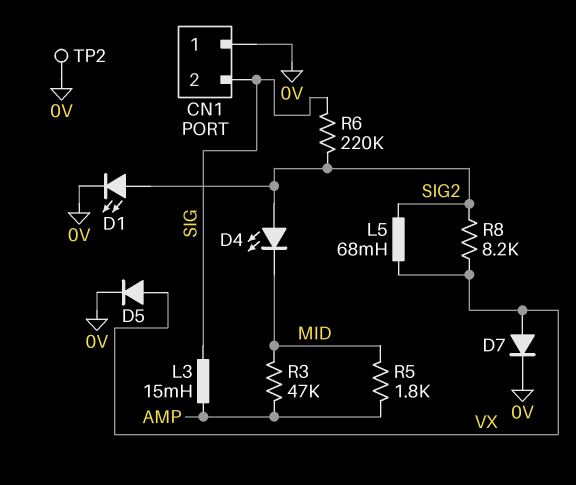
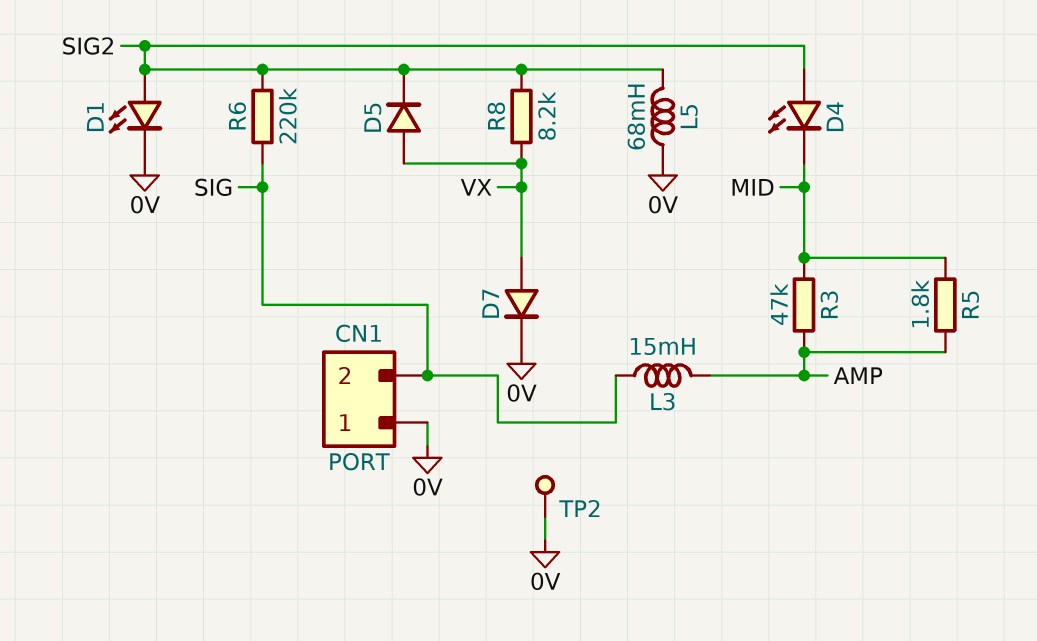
D5: diode (A VX, K 0V) -> diode (A VX, K SIG2)
L5: 68mH (SIG2, VX) -> 68mH (0V, SIG2)

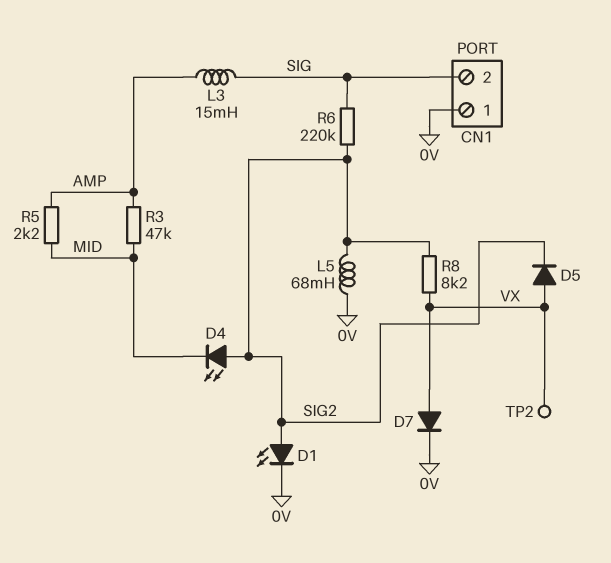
R5: 1.8k (AMP, MID) -> 2.2k (AMP, MID)
TP2: test point (0V) -> test point (VX)

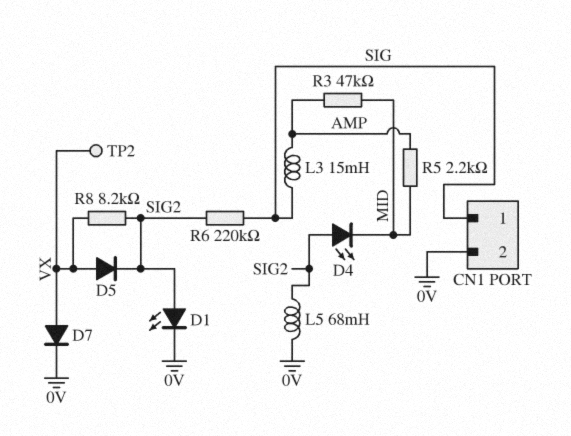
CN1 pin 1: 0V -> SIG
CN1 pin 2: SIG -> 0V

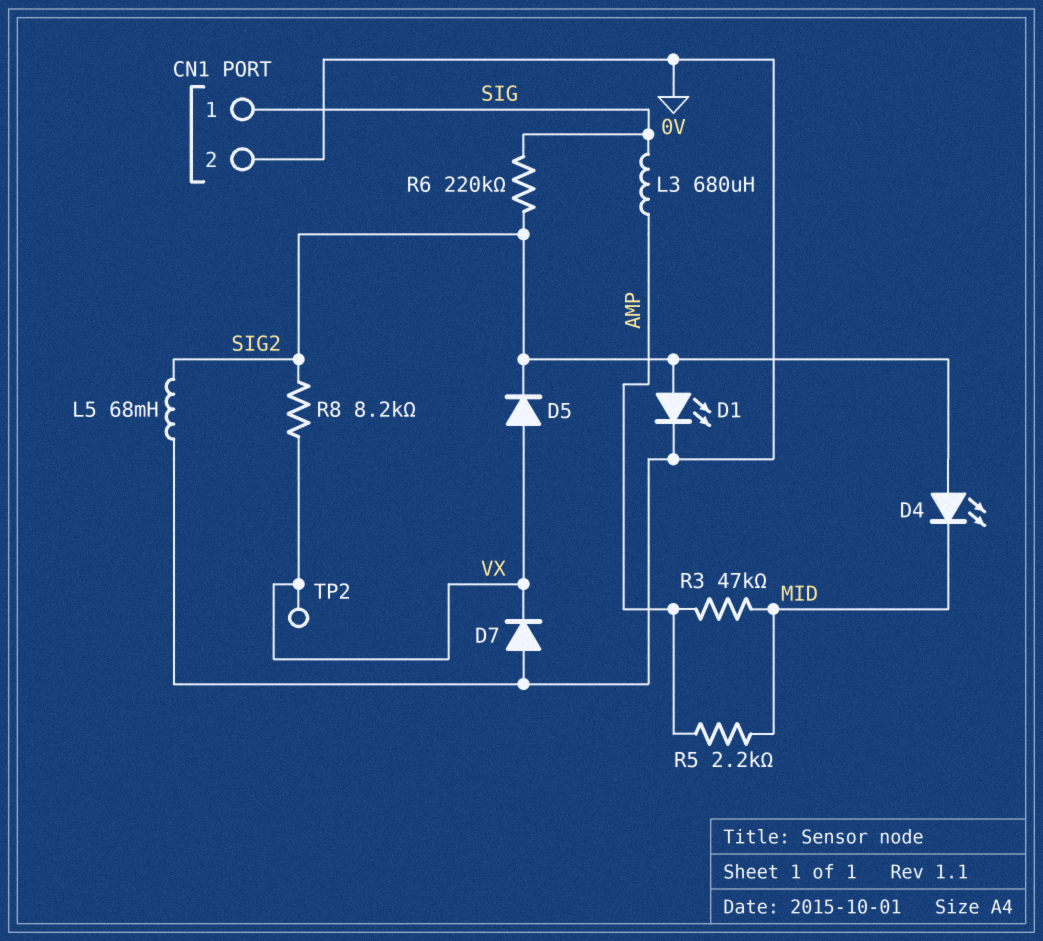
D7: diode (A VX, K 0V) -> diode (A 0V, K VX)
L3: 15mH (AMP, SIG) -> 680uH (AMP, SIG)

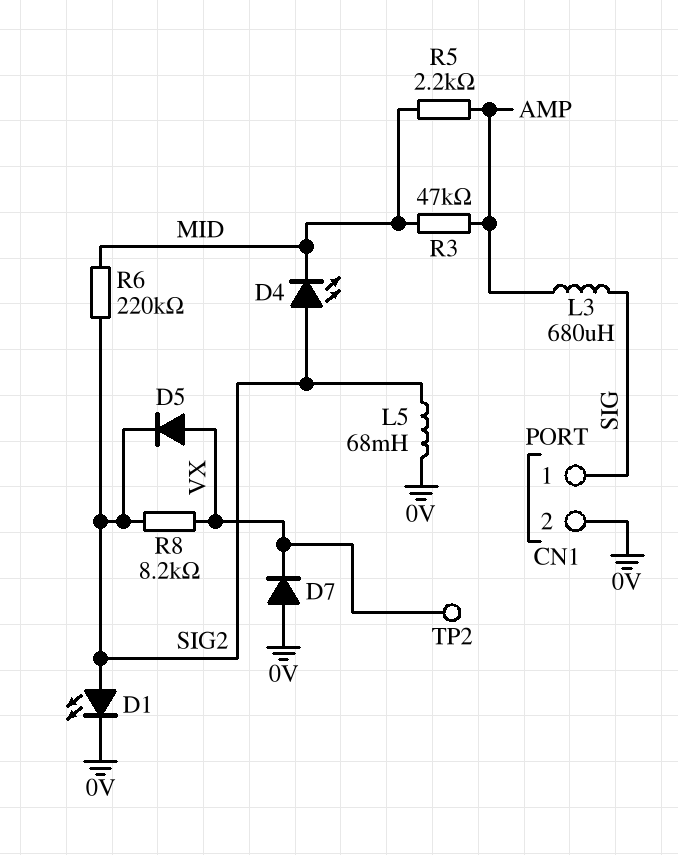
R6: 220k (SIG, SIG2) -> 220k (MID, SIG2)

